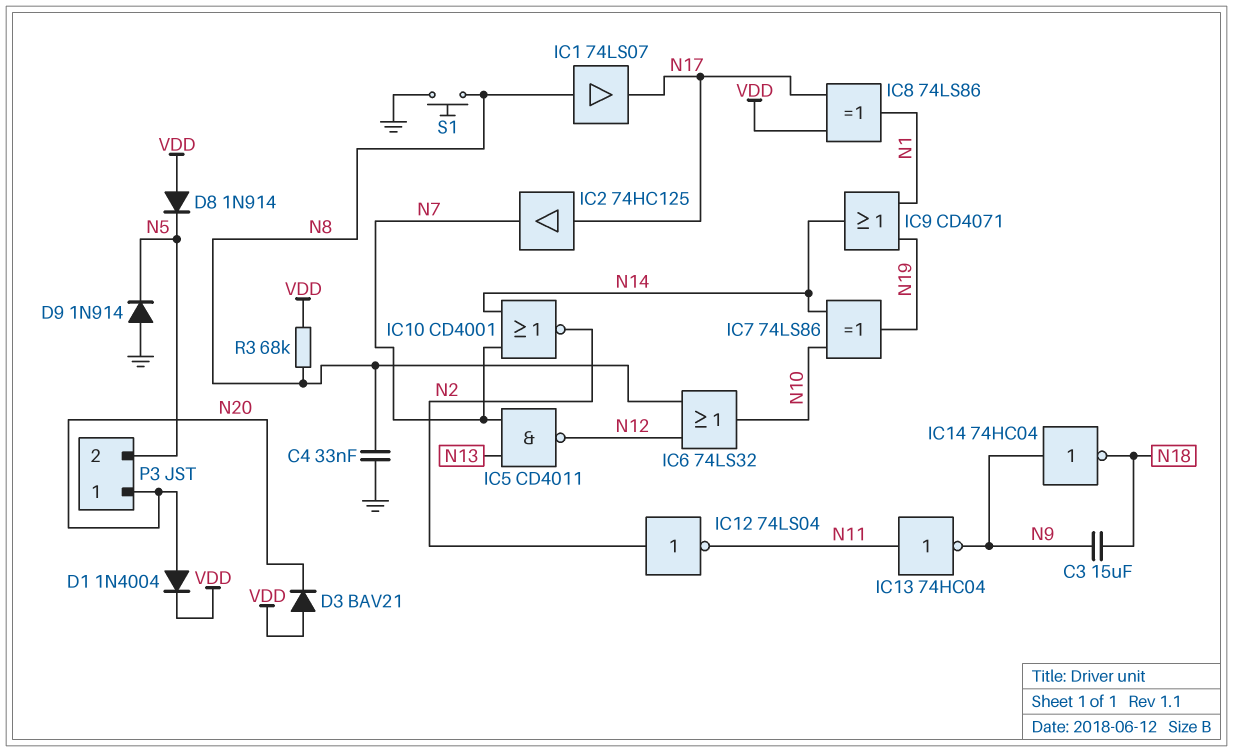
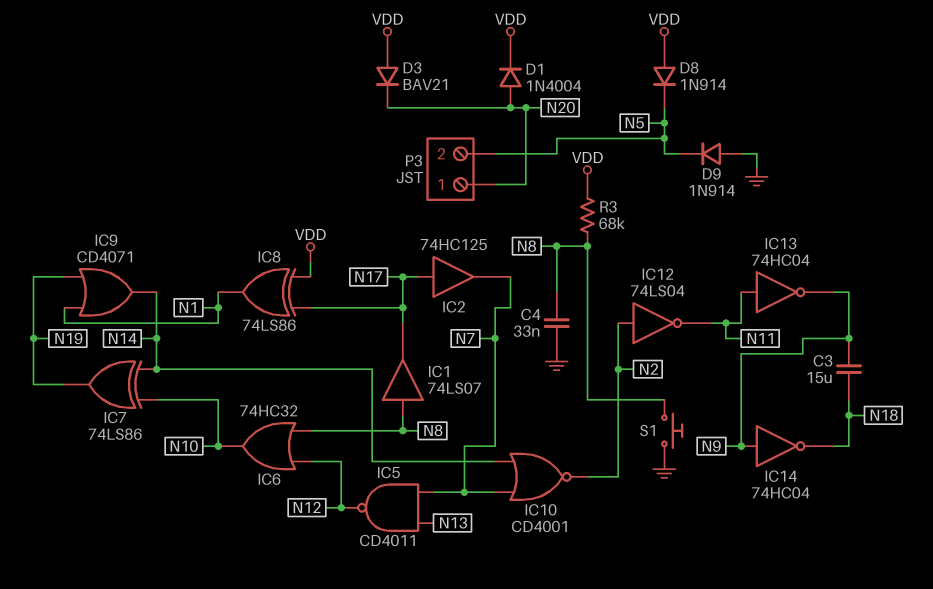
IC6: OR 74LS32 (in N8, in N12, out N10) -> OR 74HC32 (in N8, in N12, out N10)

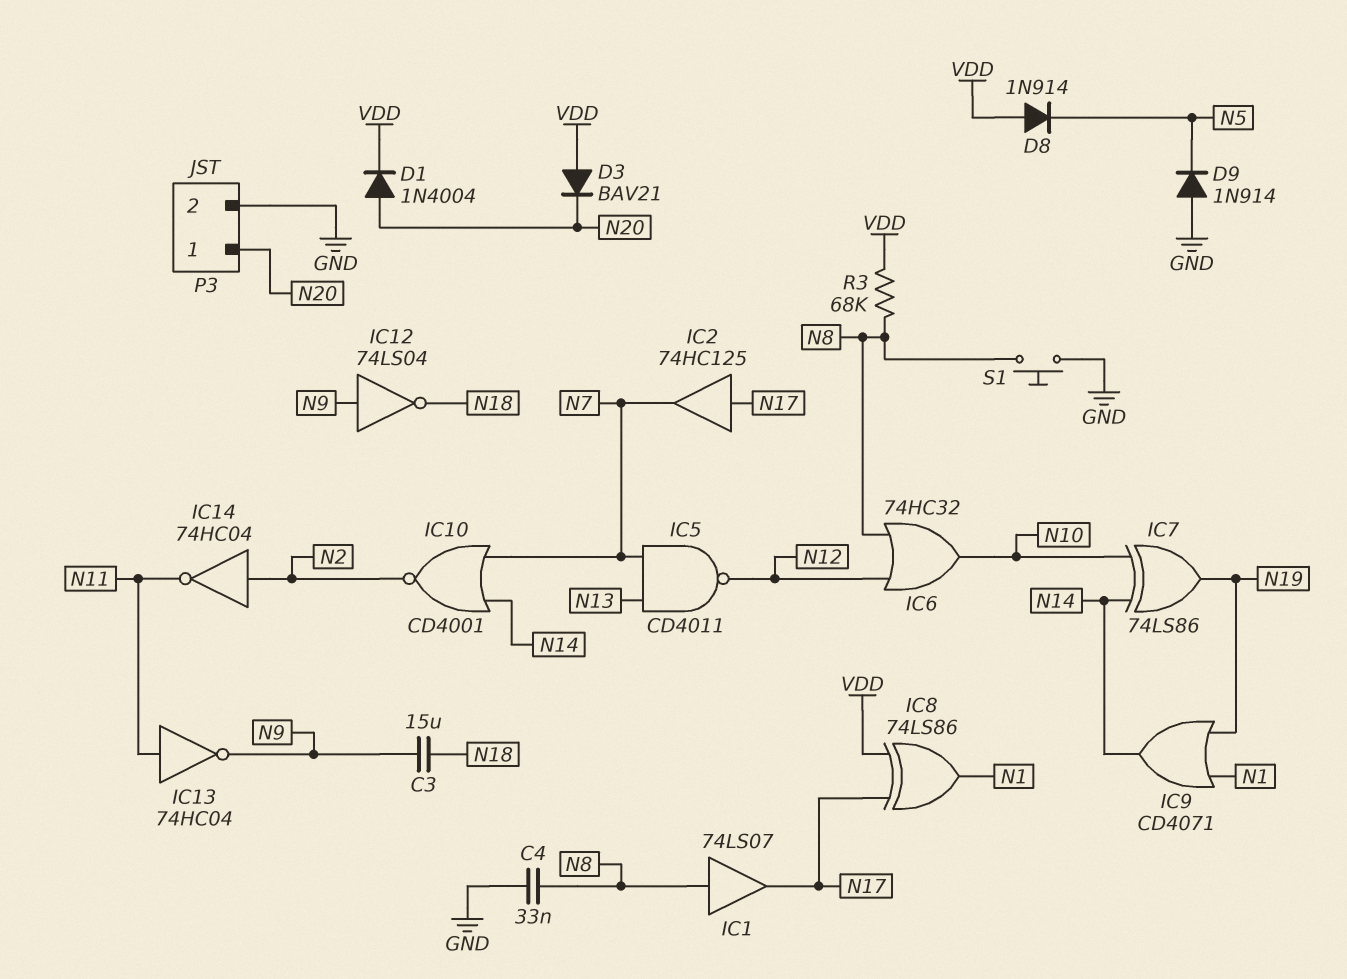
IC12: NOT 74LS04 (in N2, out N11) -> NOT 74LS04 (in N9, out N18)
IC14: NOT 74HC04 (in N9, out N18) -> NOT 74HC04 (in N2, out N11)
P3 pin 2: N5 -> GND

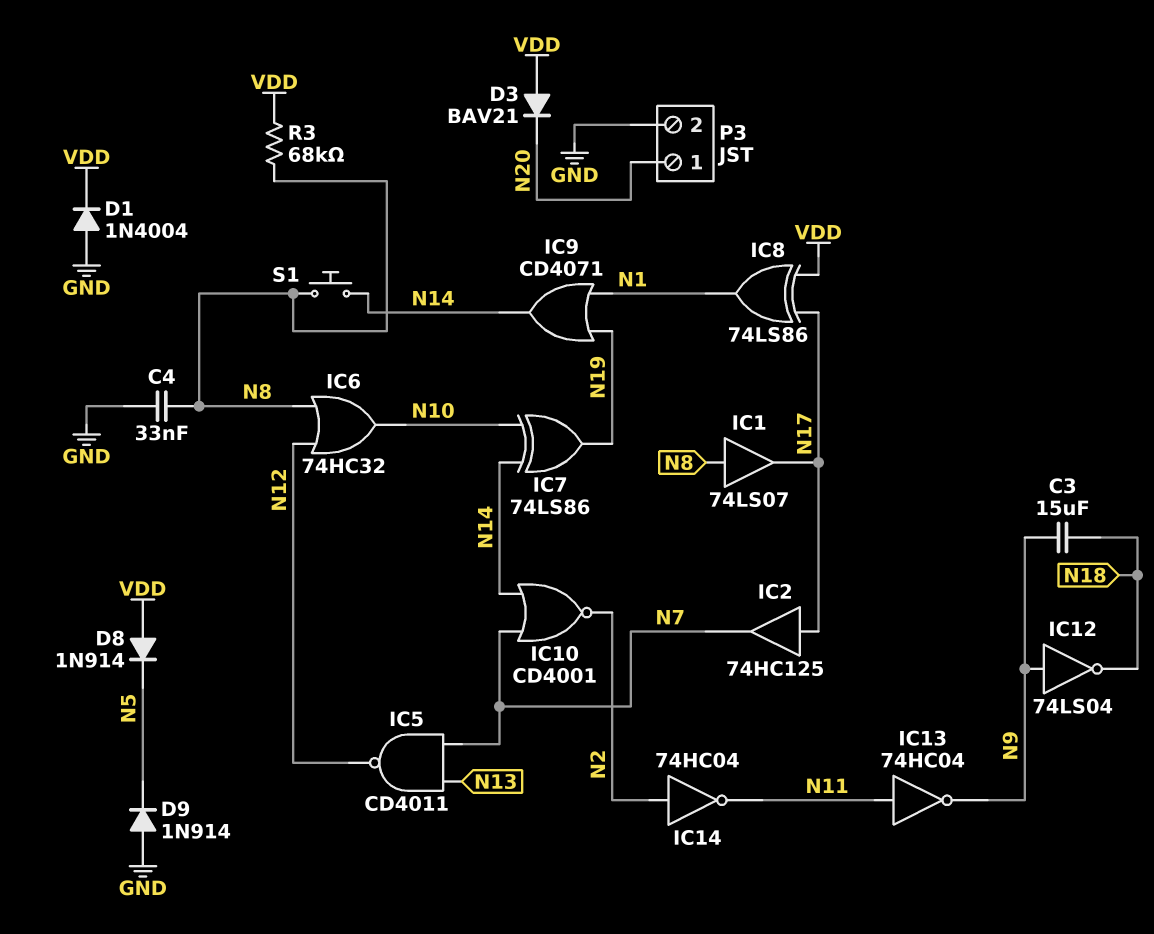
D1: diode 1N4004 (A N20, K VDD) -> diode 1N4004 (A GND, K VDD)
S1: button (GND, N8) -> button (N8, N14)

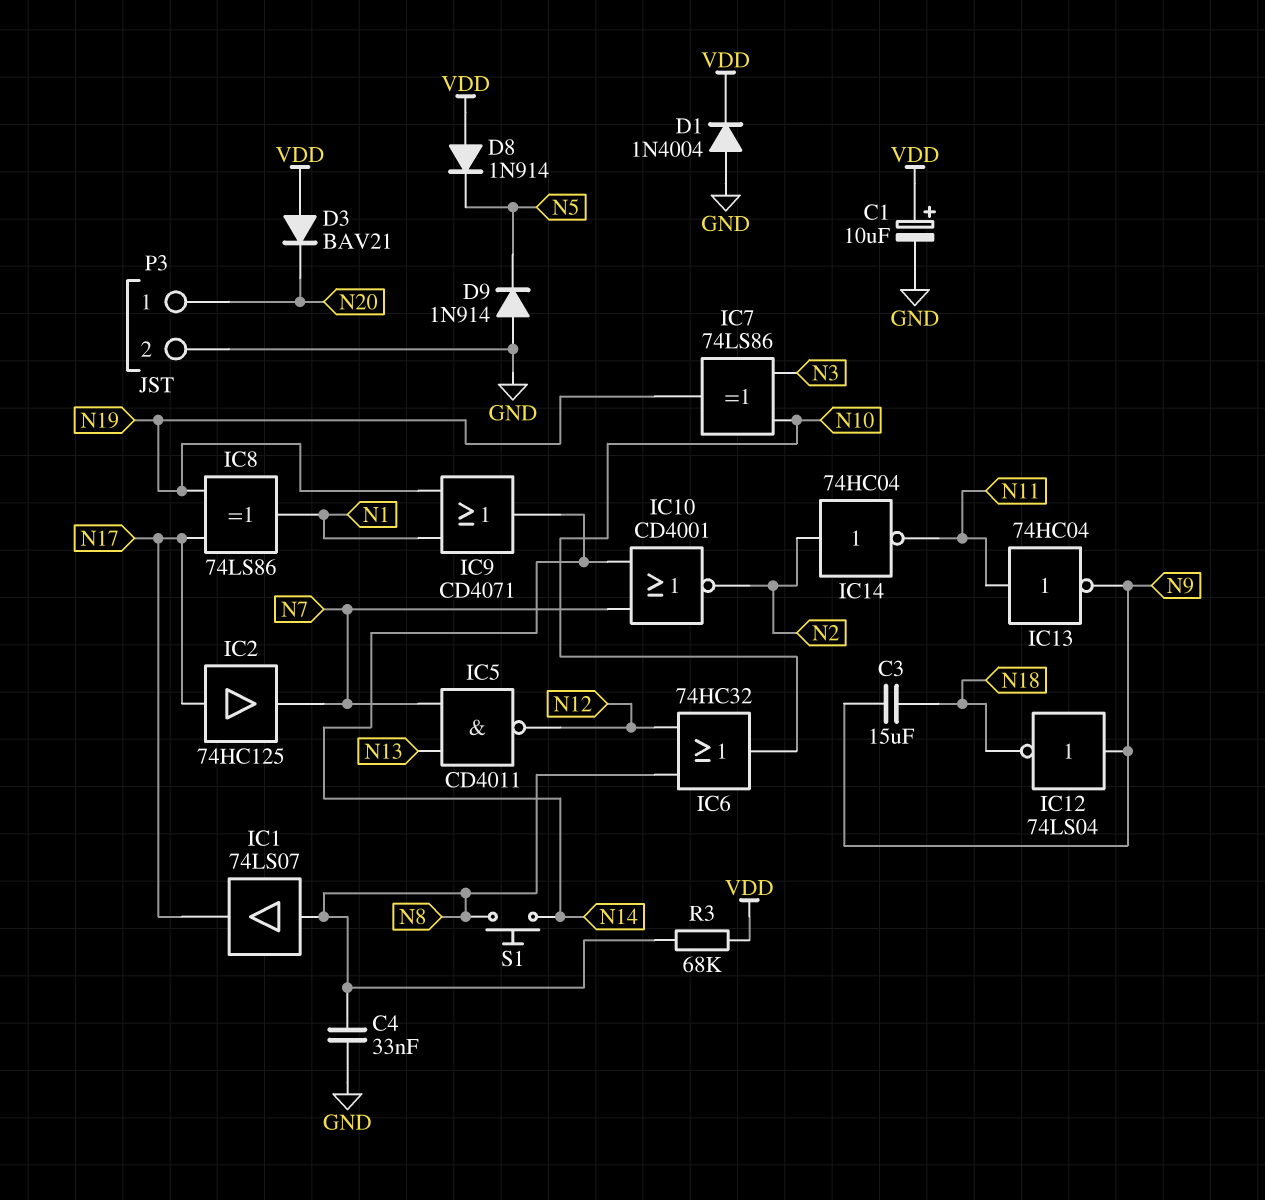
C1: none -> 10uF (plus VDD, minus GND)
IC7: XOR 74LS86 (in N10, in N14, out N19) -> XOR 74LS86 (in N3, in N10, out N19)
IC8: XOR 74LS86 (in N17, in VDD, out N1) -> XOR 74LS86 (in N17, in N19, out N1)

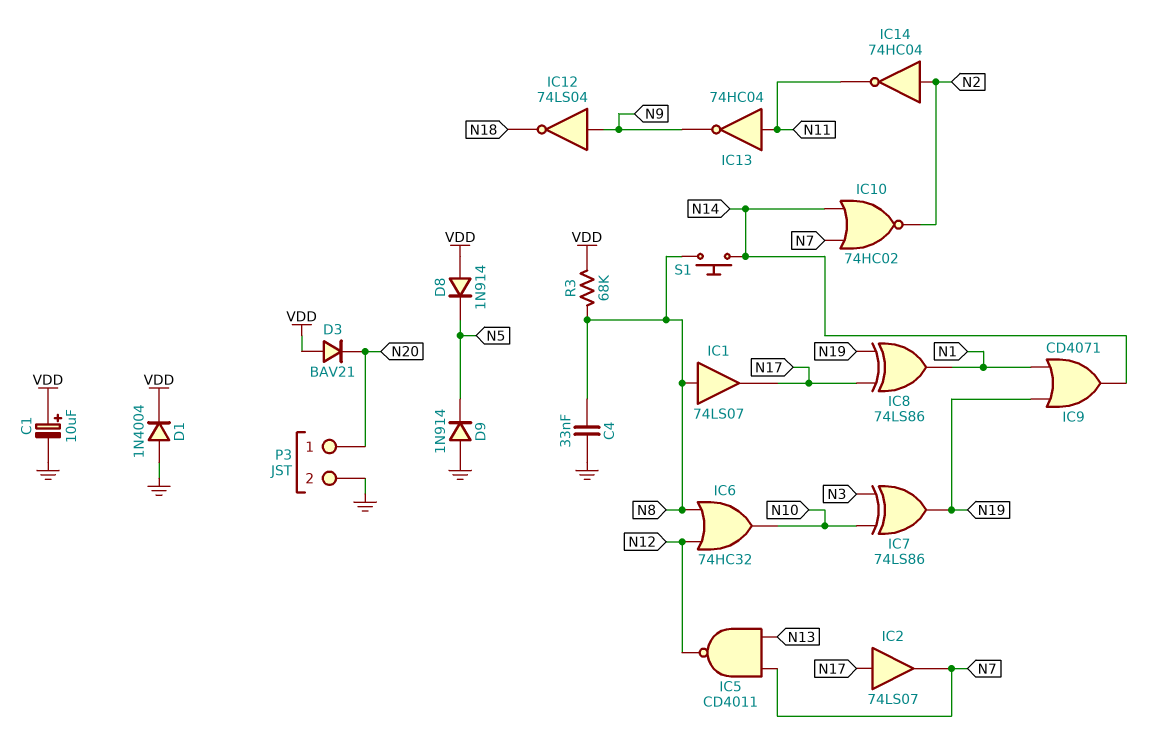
C3: 15uF (N9, N18) -> none
IC2: buffer 74HC125 (in N17, out N7) -> buffer 74LS07 (in N17, out N7)
IC10: NOR CD4001 (in N7, in N14, out N2) -> NOR 74HC02 (in N7, in N14, out N2)

